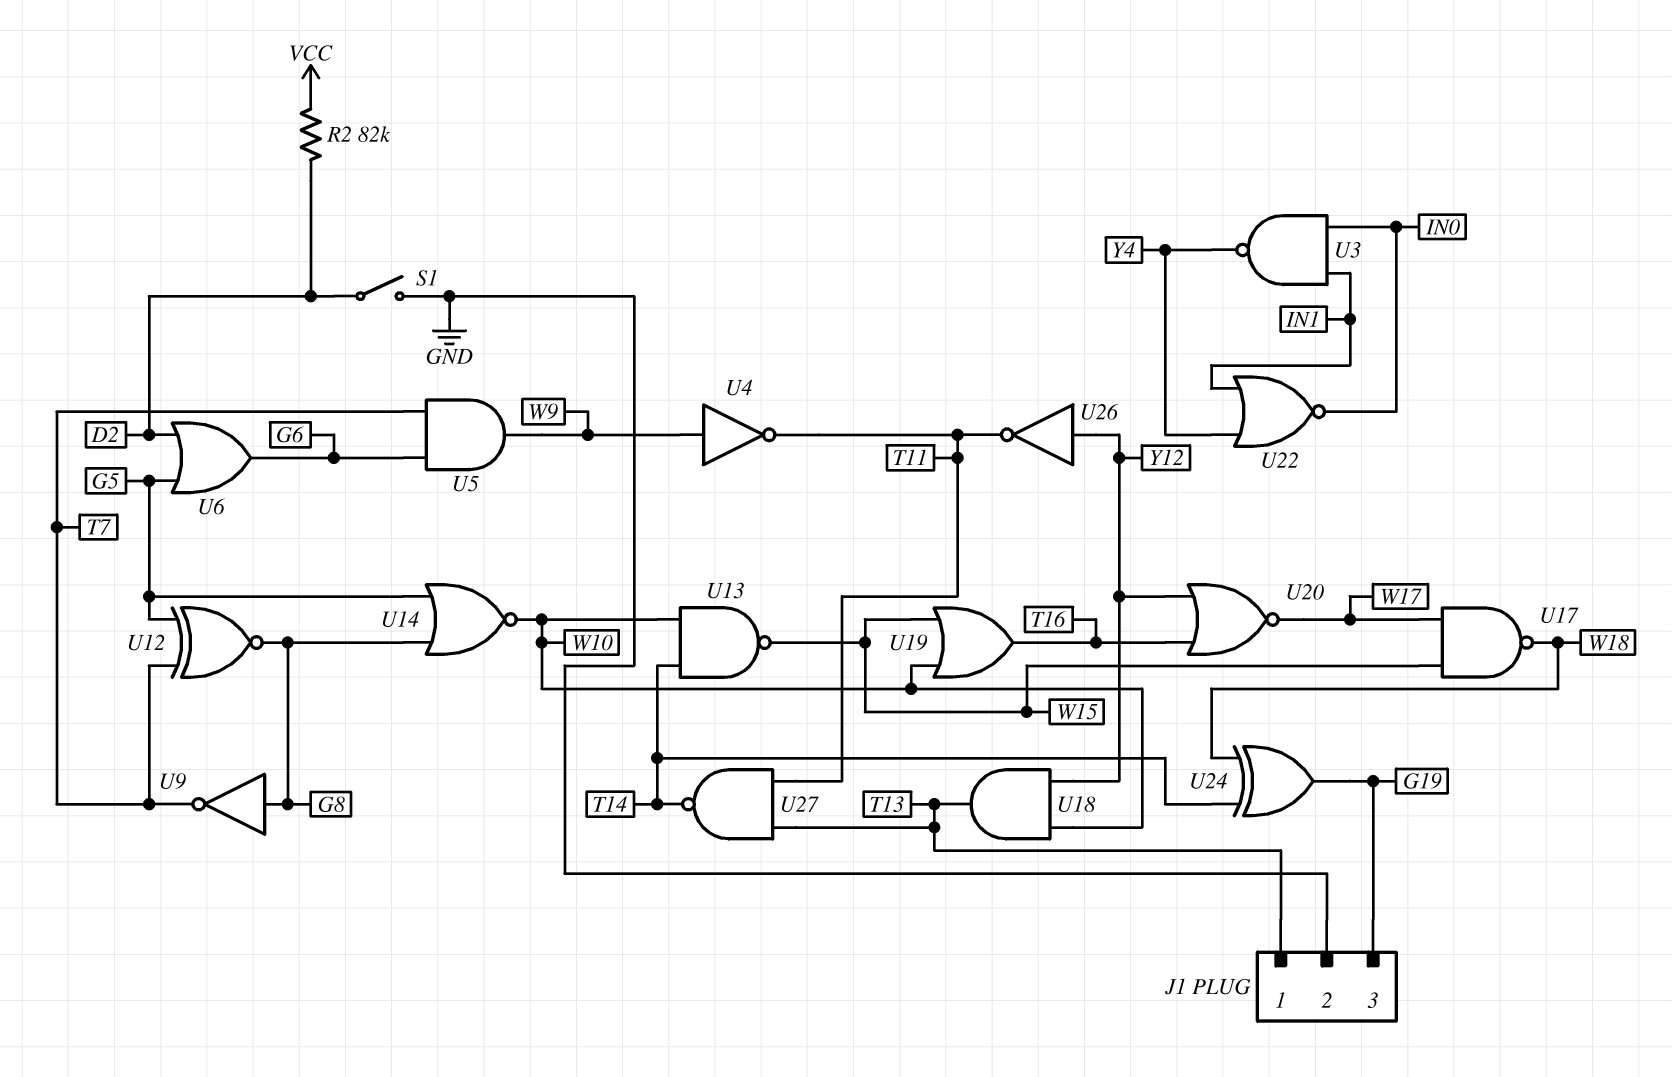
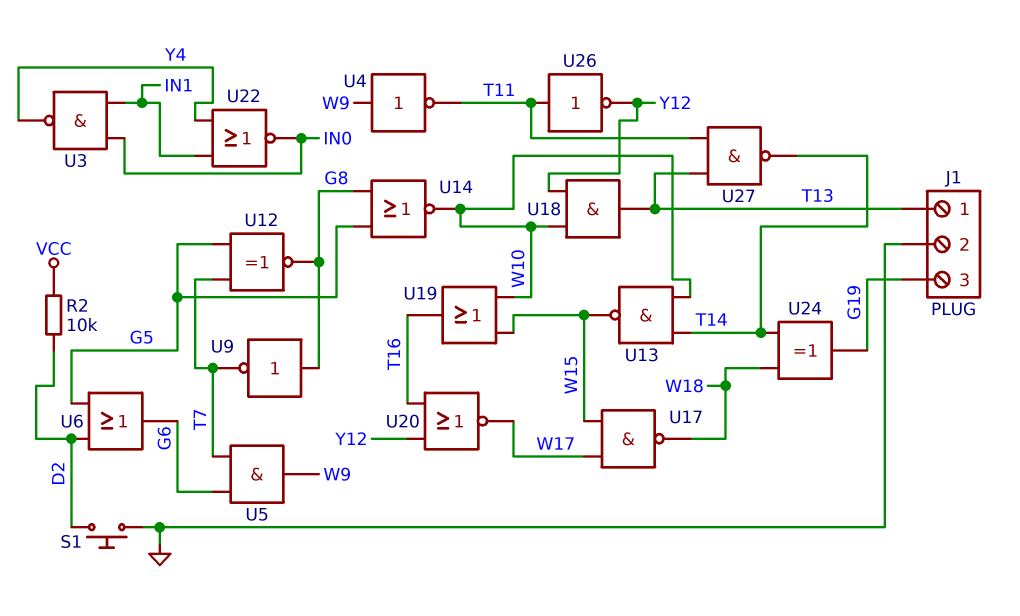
R2: 82k (D2, VCC) -> 10k (D2, VCC)
S1: switch (D2, GND) -> button (D2, GND)
U26: NOT (in Y12, out T11) -> NOT (in T11, out Y12)

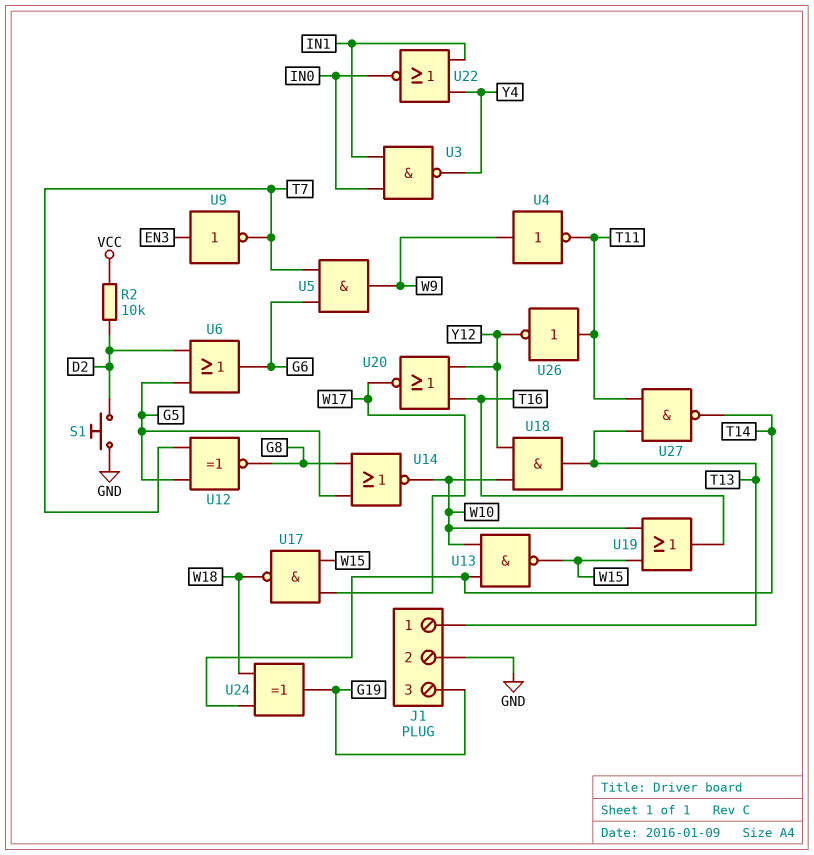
U9: NOT (in G8, out T7) -> NOT (in EN3, out T7)

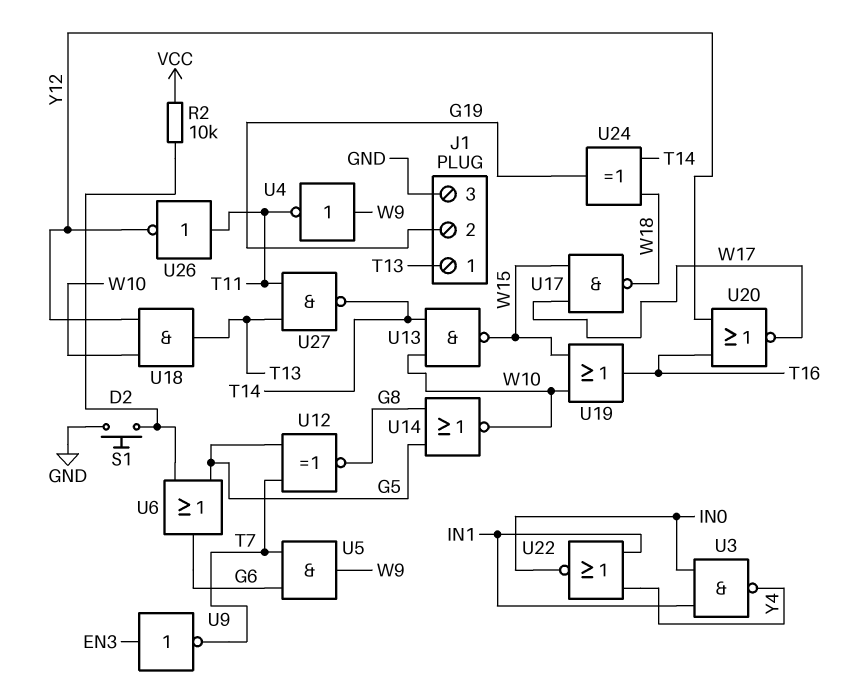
J1 pin 2: GND -> G19
J1 pin 3: G19 -> GND

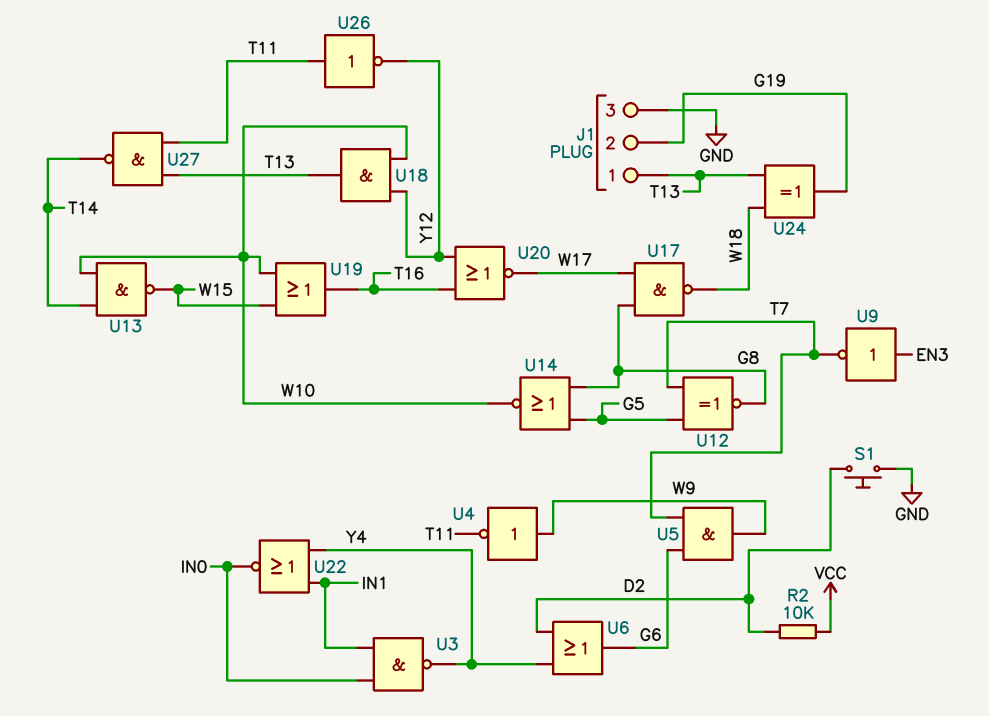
U6: OR (in D2, in G5, out G6) -> OR (in D2, in Y4, out G6)
U17: NAND (in W15, in W17, out W18) -> NAND (in G8, in W17, out W18)
U24: XOR (in T14, in W18, out G19) -> XOR (in T13, in W18, out G19)

